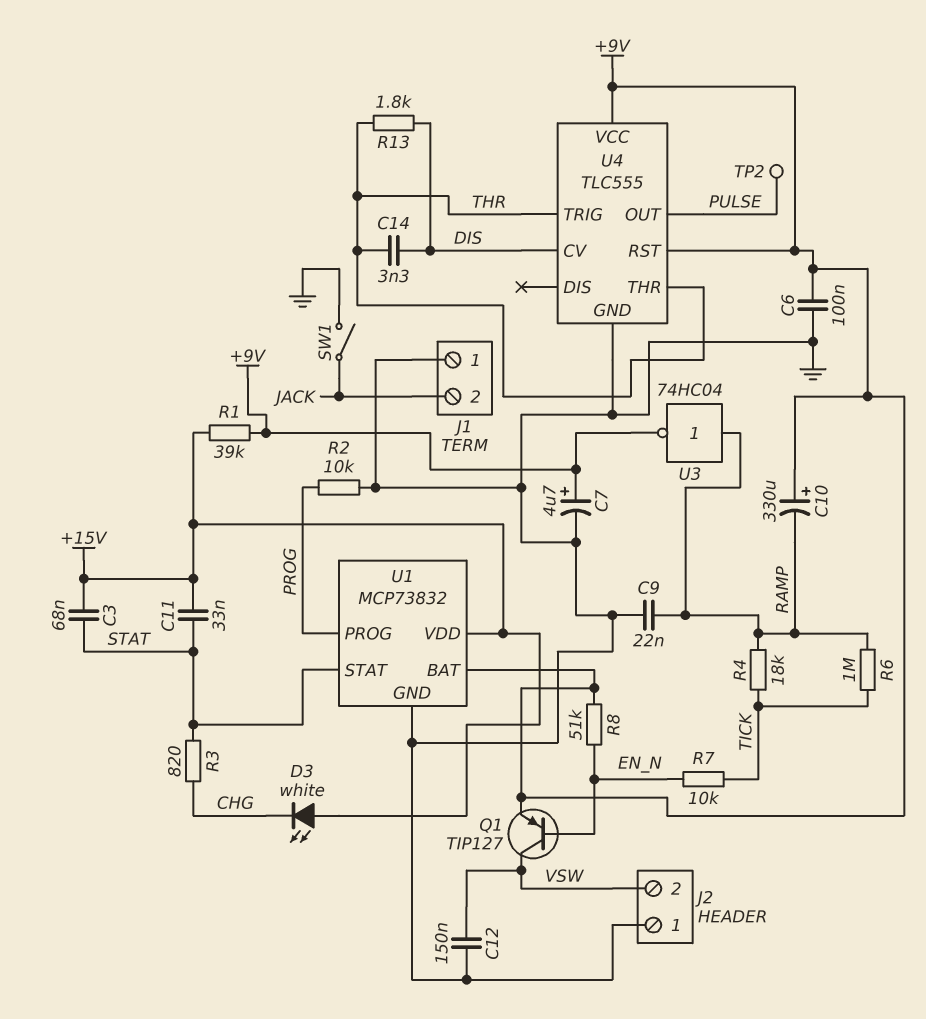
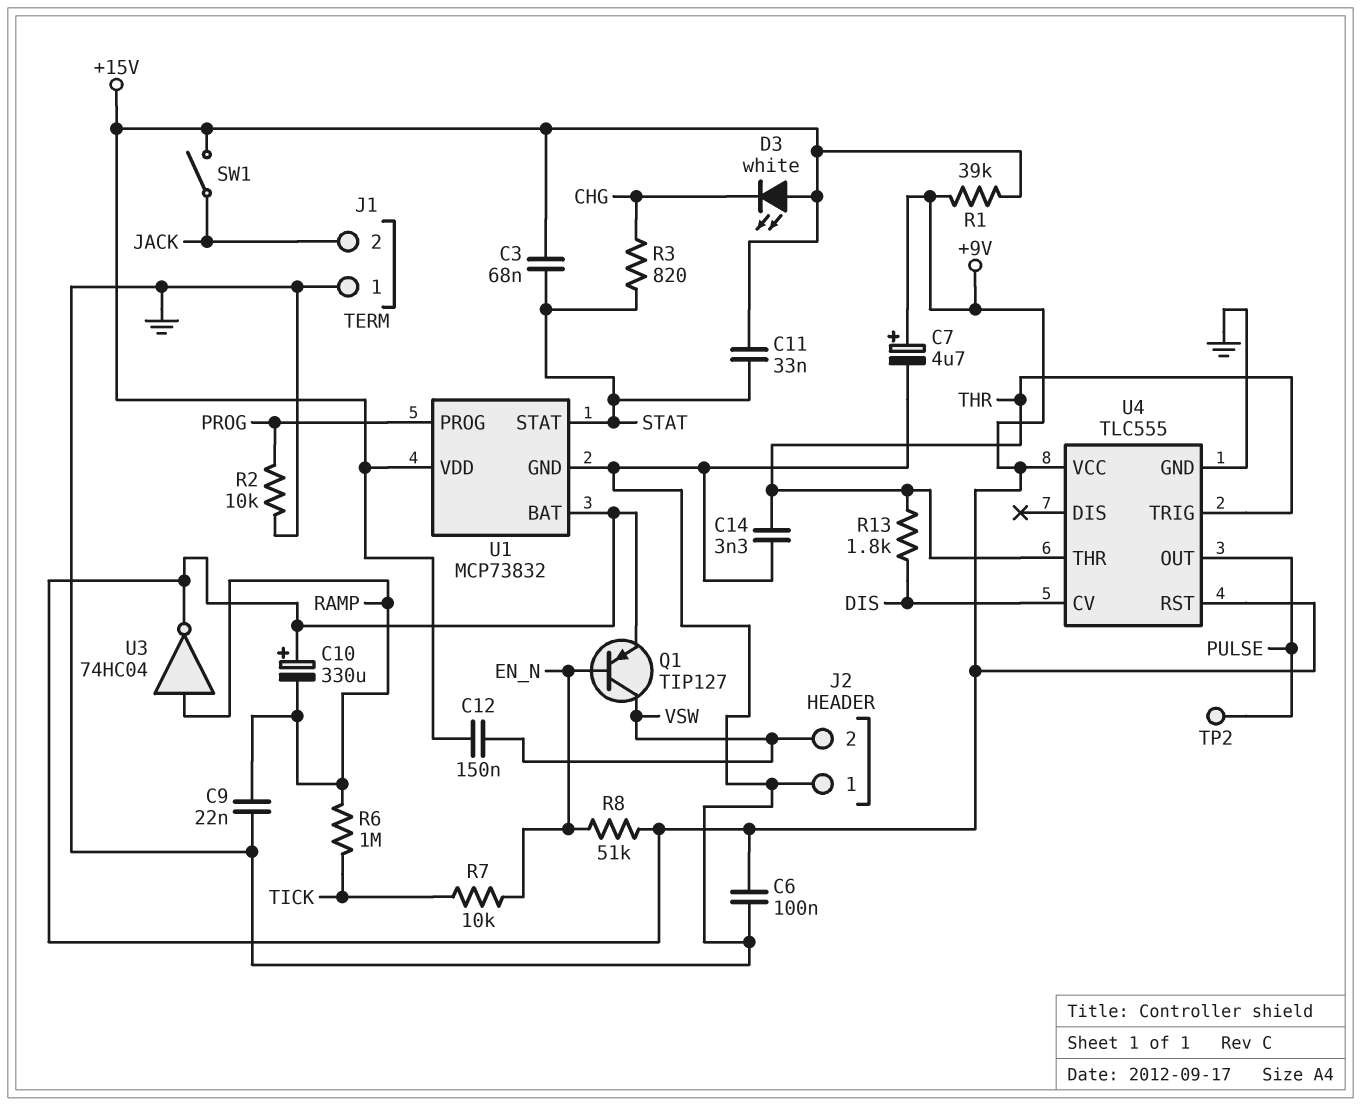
C12: 150nF (GND, VSW) -> 150nF (+15V, VSW)
C14: 3.3nF (DIS, THR) -> 3.3nF (GND, THR)
R4: 18k (RAMP, TICK) -> none
SW1: switch (GND, JACK) -> switch (+15V, JACK)

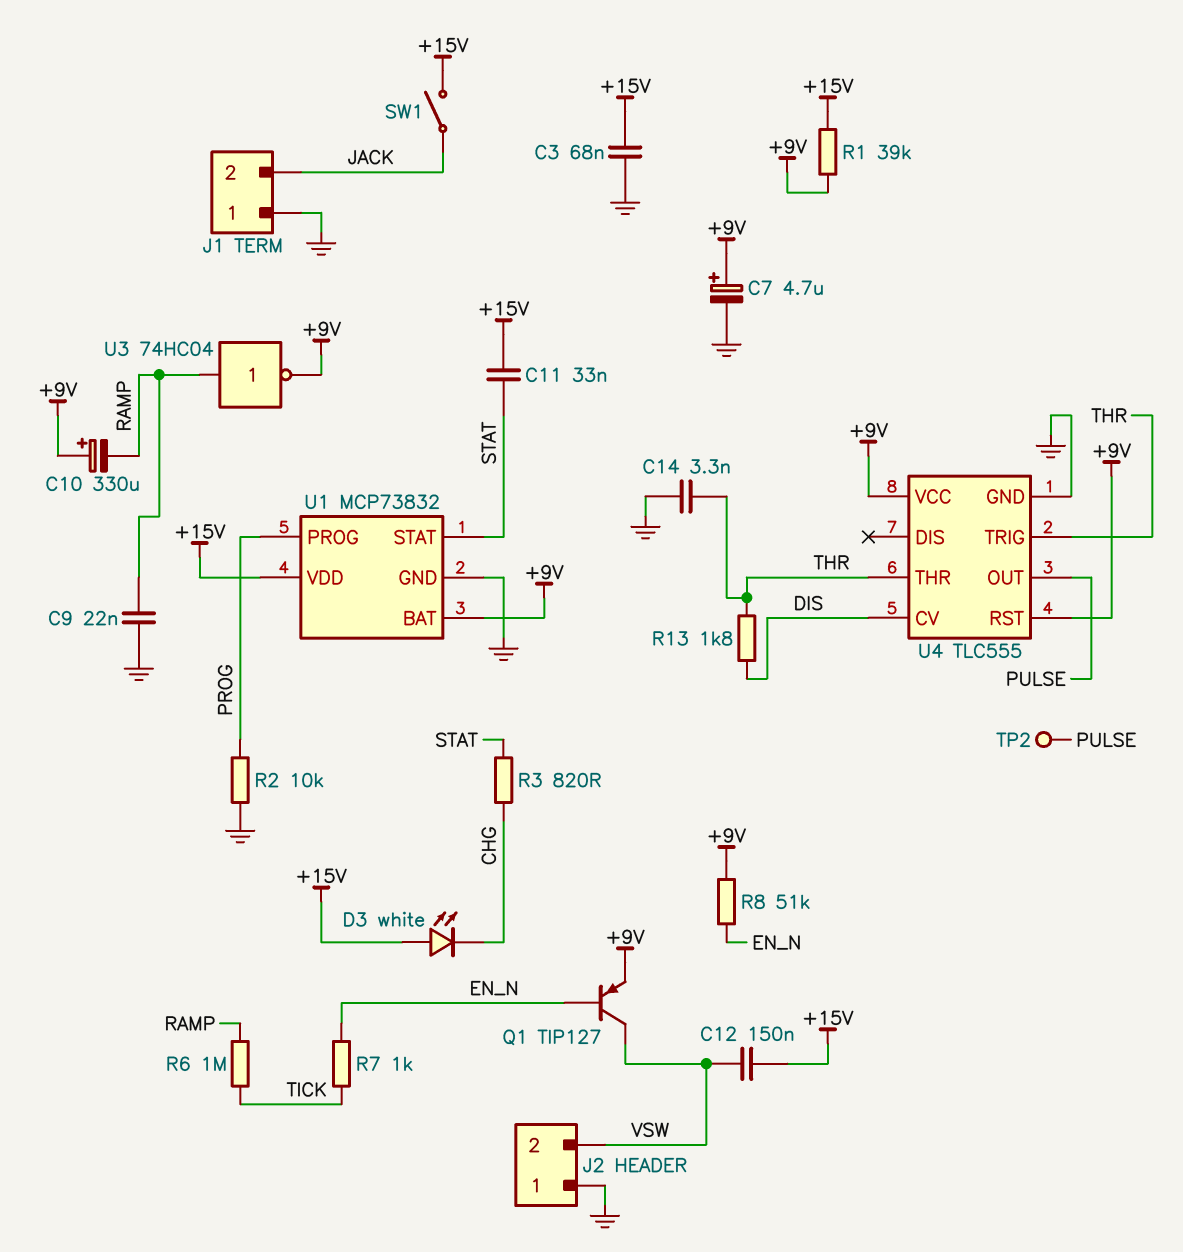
C3: 68nF (+15V, STAT) -> 68nF (+15V, GND)
C6: 100nF (+9V, GND) -> none
R7: 10k (EN_N, TICK) -> 1k (EN_N, TICK)

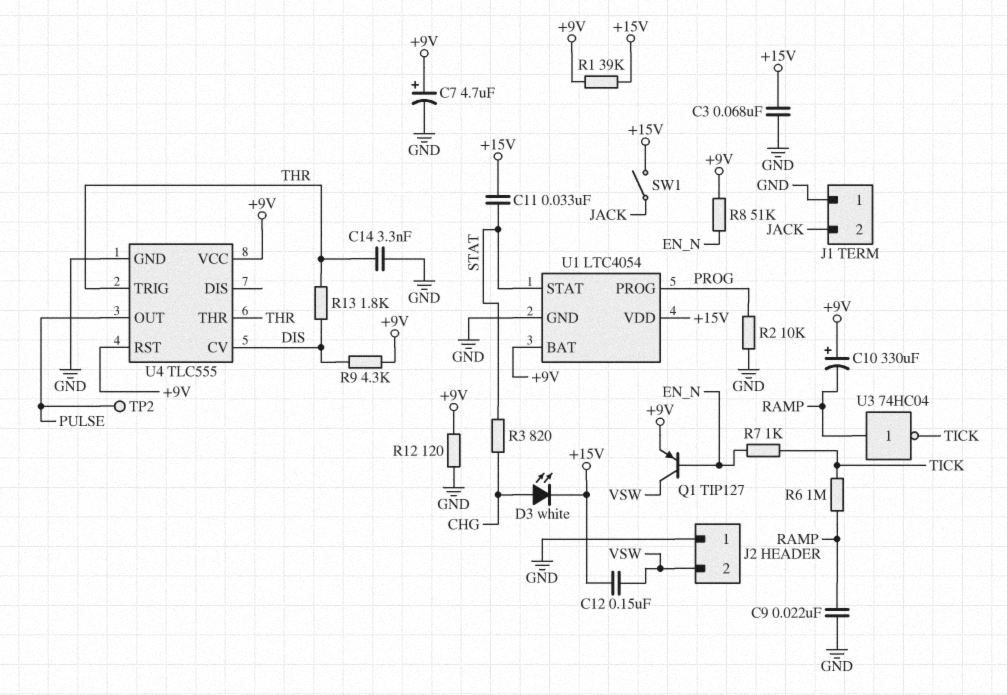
D3: LED white (A +15V, K CHG) -> LED white (A CHG, K +15V)
R9: none -> 4.3k (+9V, DIS)
R12: none -> 120 (+9V, GND)
U1: MCP73832 -> LTC4054
U3: NOT 74HC04 (in RAMP, out +9V) -> NOT 74HC04 (in RAMP, out TICK)

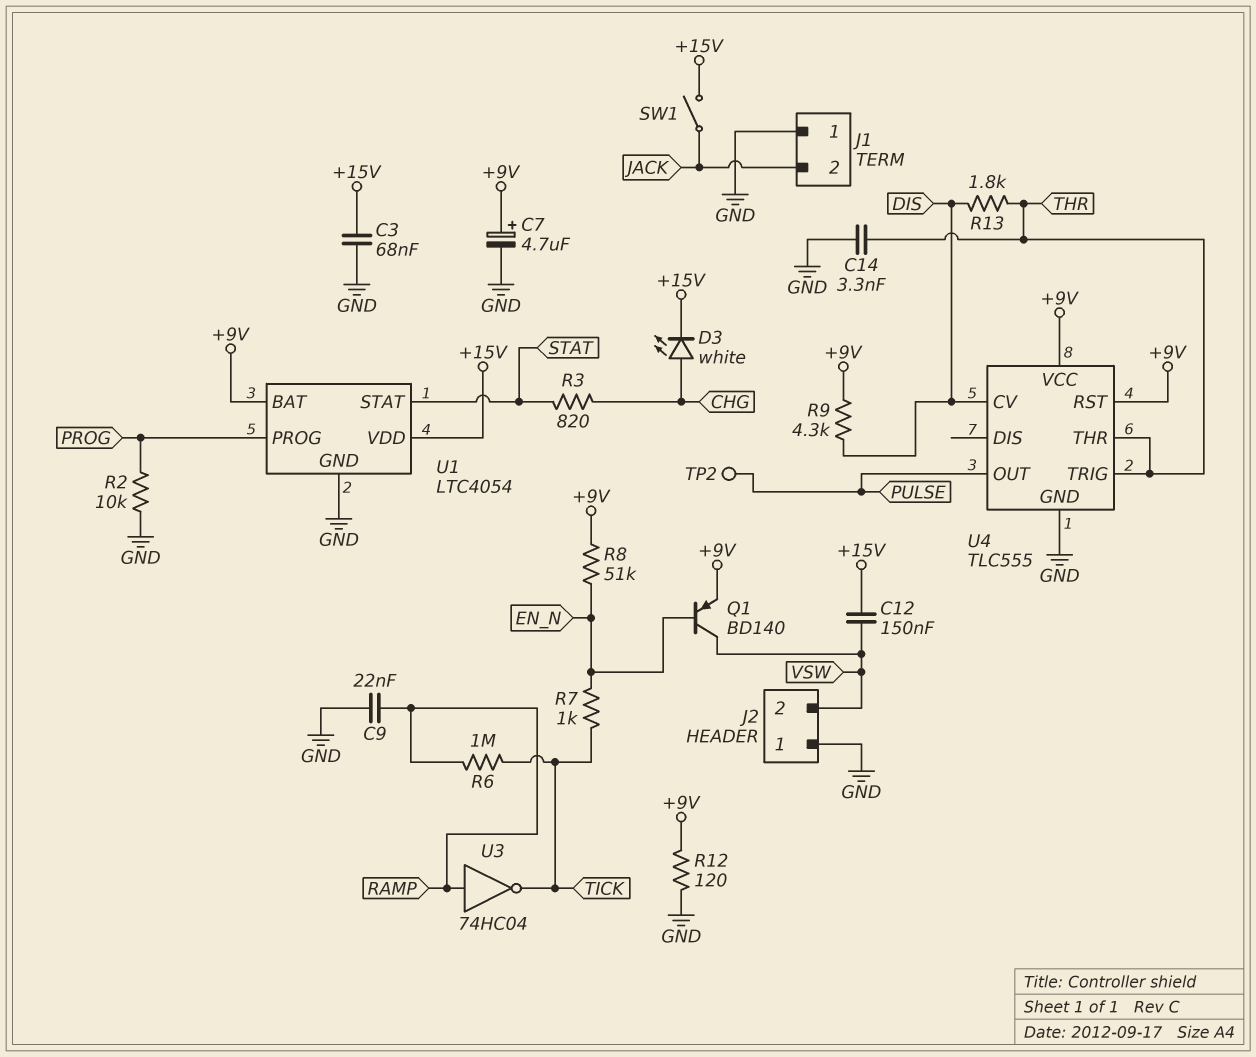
C10: 330uF (plus +9V, minus RAMP) -> none
C11: 33nF (+15V, STAT) -> none
Q1: PNP TIP127 (B EN_N, C VSW, E +9V) -> PNP BD140 (B EN_N, C VSW, E +9V)
R1: 39k (+9V, +15V) -> none

